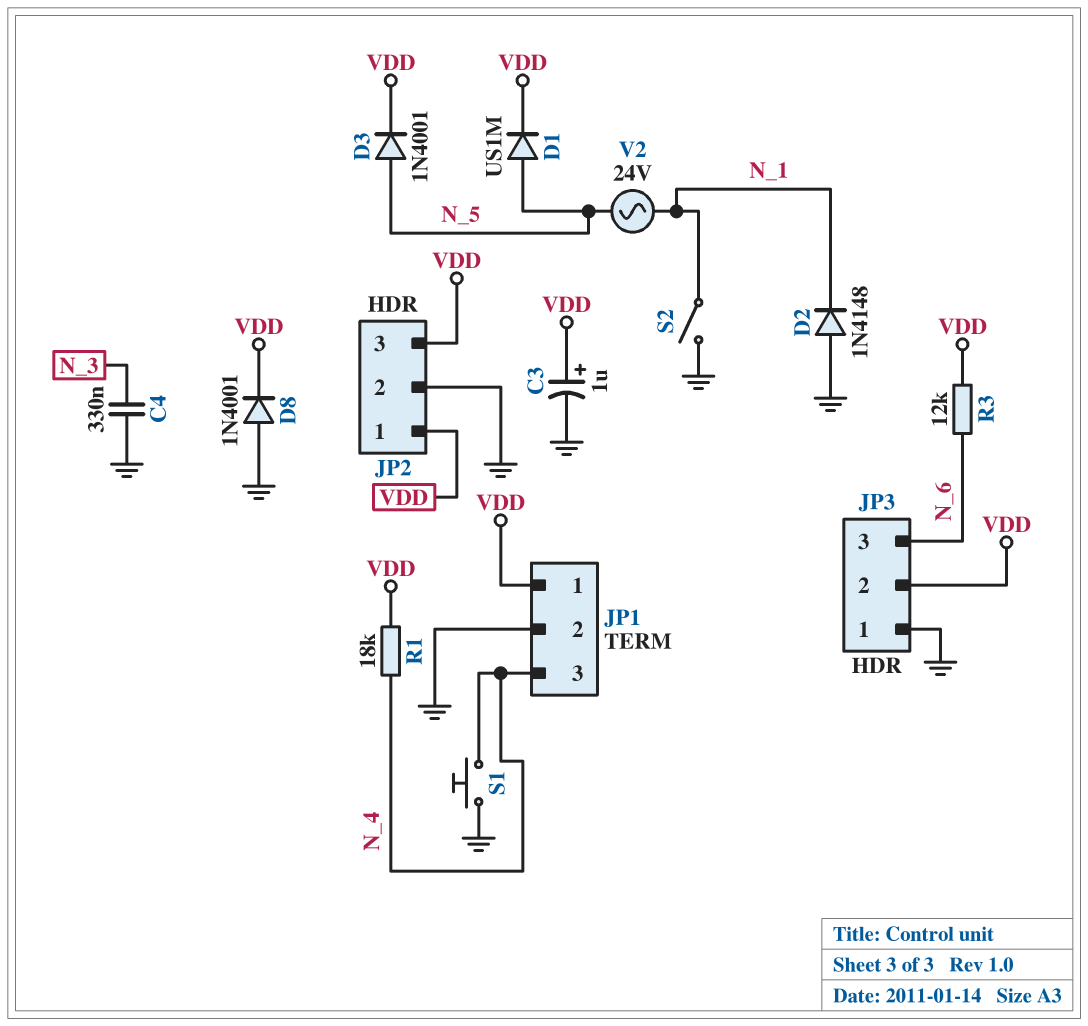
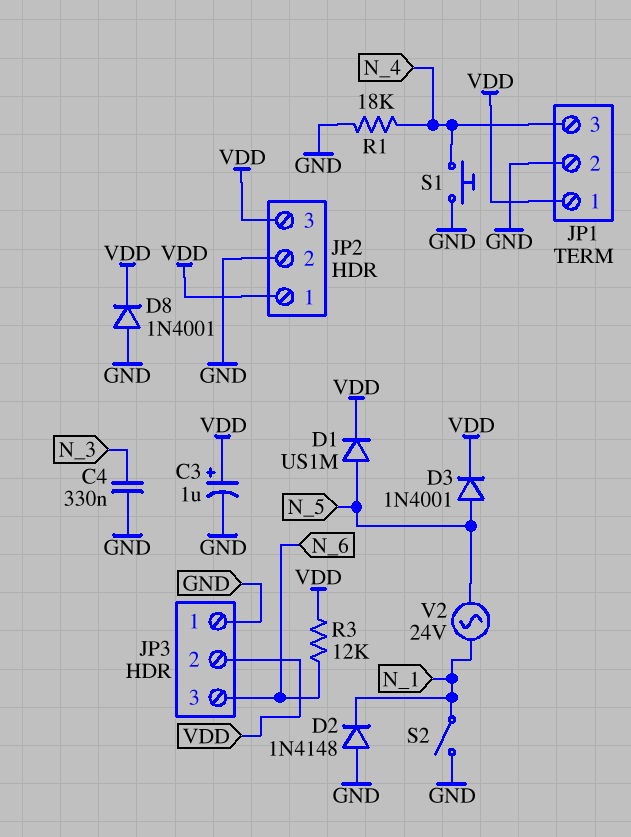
R1: 18k (N_4, VDD) -> 18k (GND, N_4)

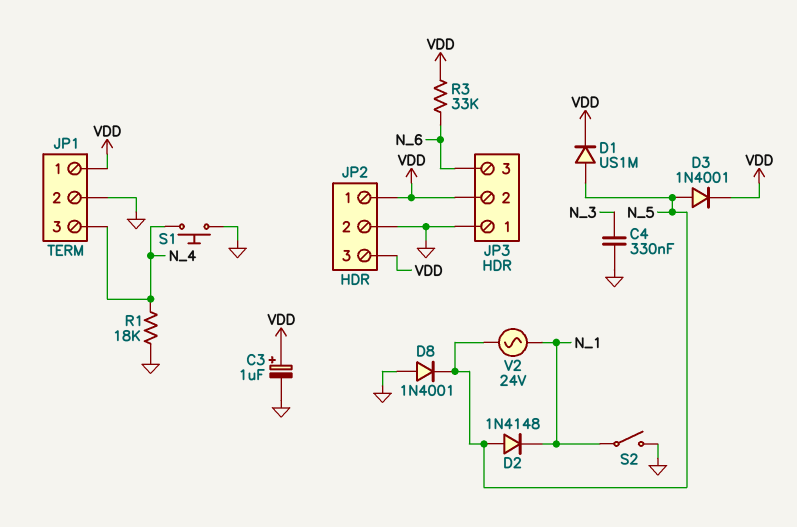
D2: diode 1N4148 (A GND, K N_1) -> diode 1N4148 (A N_5, K N_1)
D8: diode 1N4001 (A GND, K VDD) -> diode 1N4001 (A GND, K N_5)
R3: 12k (N_6, VDD) -> 33k (N_6, VDD)

